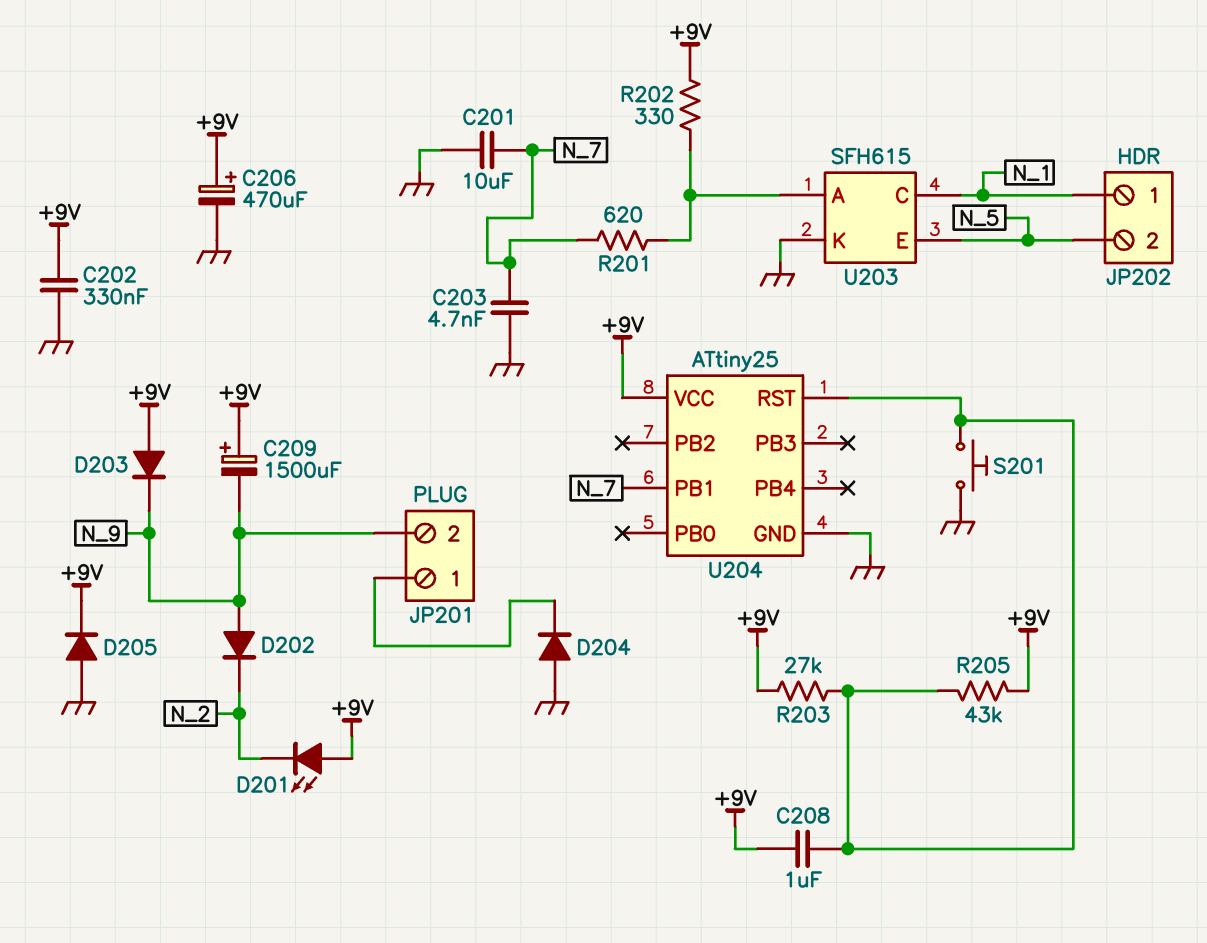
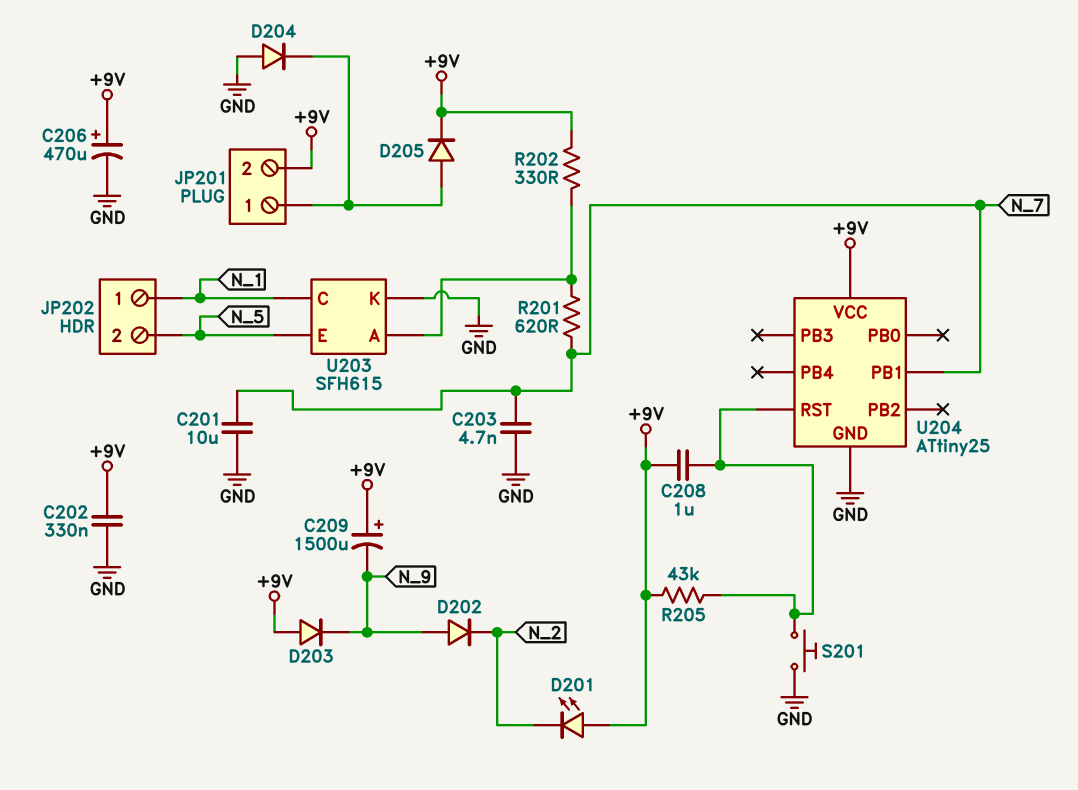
D205: diode (A GND, K +9V) -> diode (A JP201/1, K +9V)
JP201 pin 2: N_9 -> +9V
R203: 27k (+9V, U204/RST) -> none

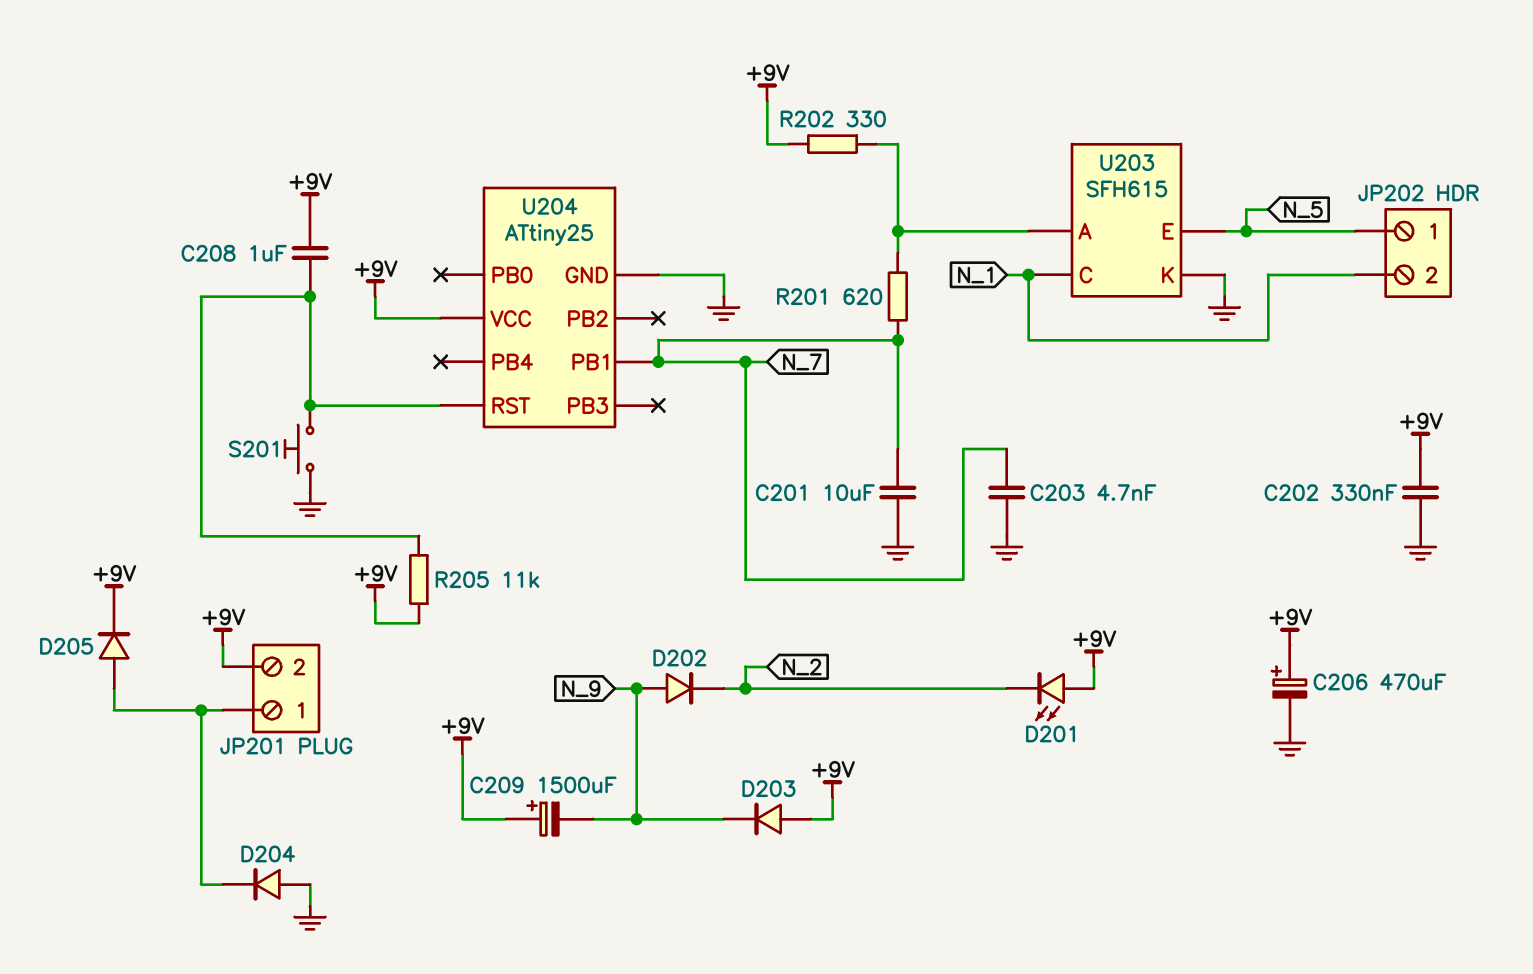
JP202 pin 1: N_1 -> N_5
JP202 pin 2: N_5 -> N_1
R205: 43k (+9V, U204/RST) -> 11k (+9V, U204/RST)

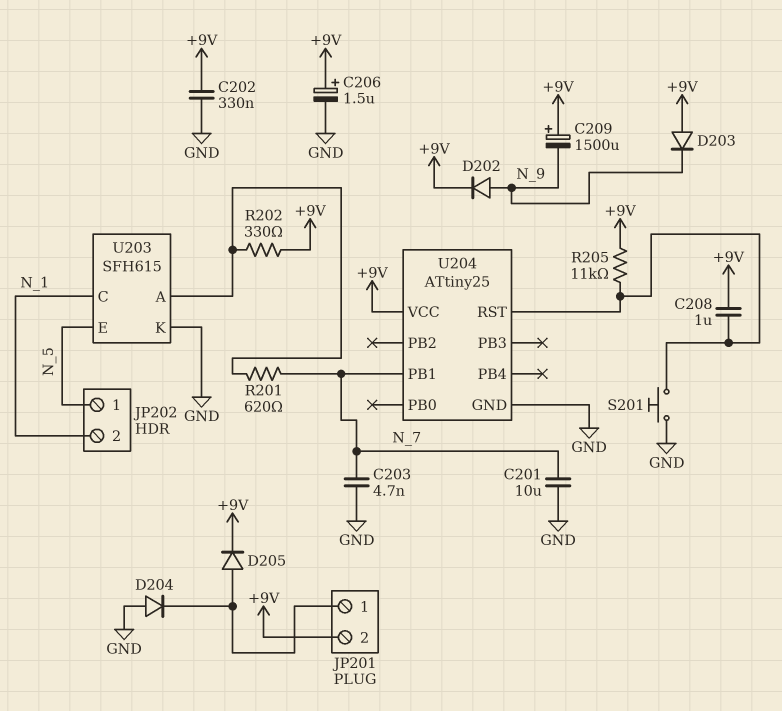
C206: 470uF (plus +9V, minus GND) -> 1.5uF (plus +9V, minus GND)
D201: LED (A +9V, K N_2) -> none
D202: diode (A N_9, K N_2) -> diode (A N_9, K +9V)

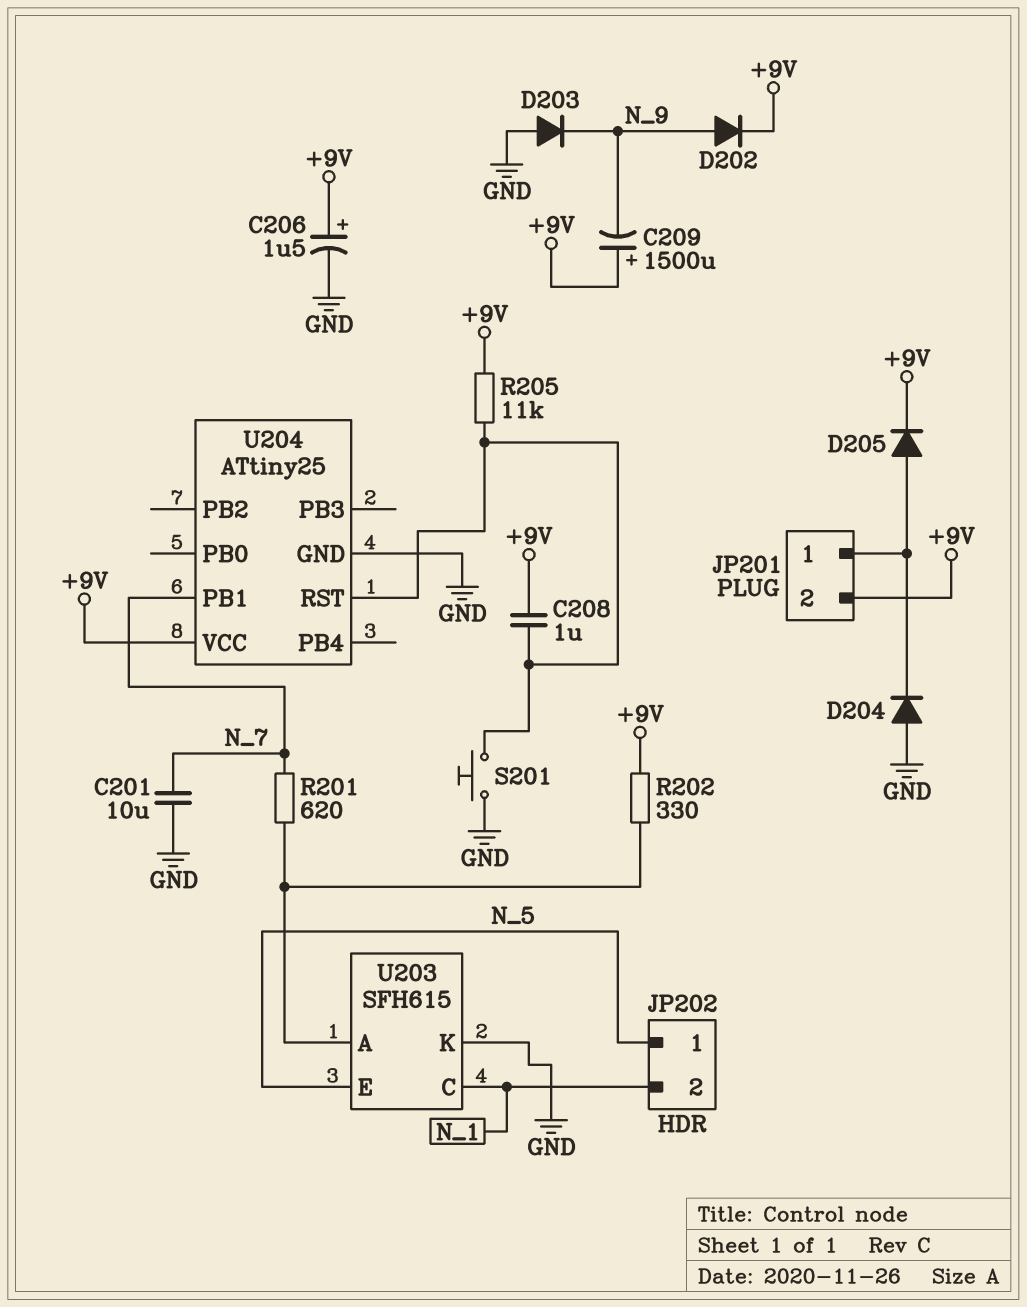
C202: 330nF (+9V, GND) -> none
C203: 4.7nF (GND, N_7) -> none
D203: diode (A +9V, K N_9) -> diode (A GND, K N_9)

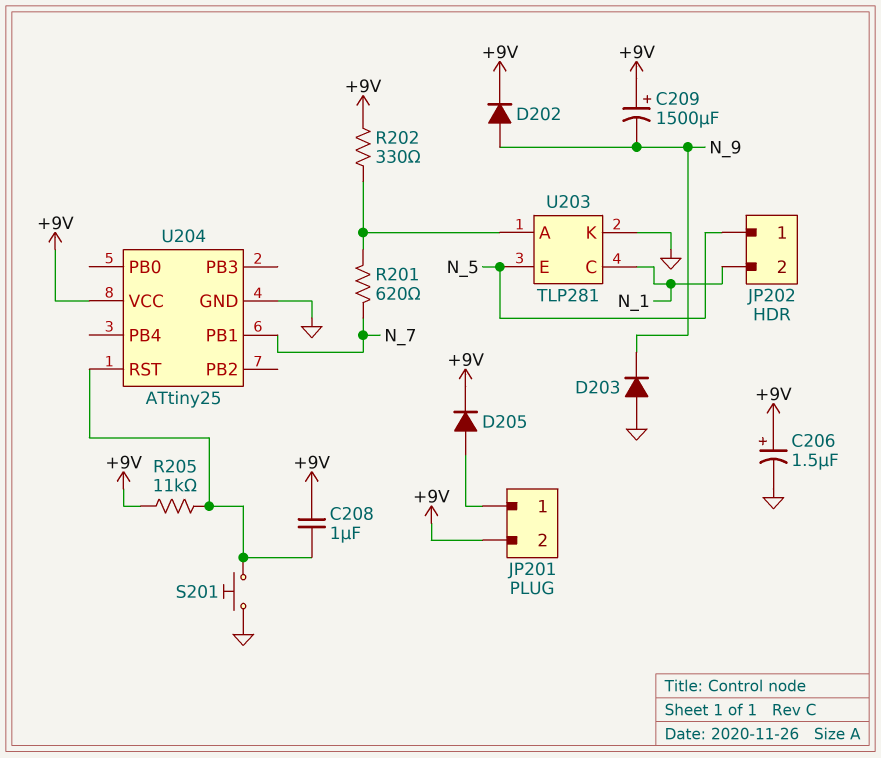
C201: 10uF (GND, N_7) -> none
D204: diode (A GND, K JP201/1) -> none
U203: SFH615 -> TLP281

